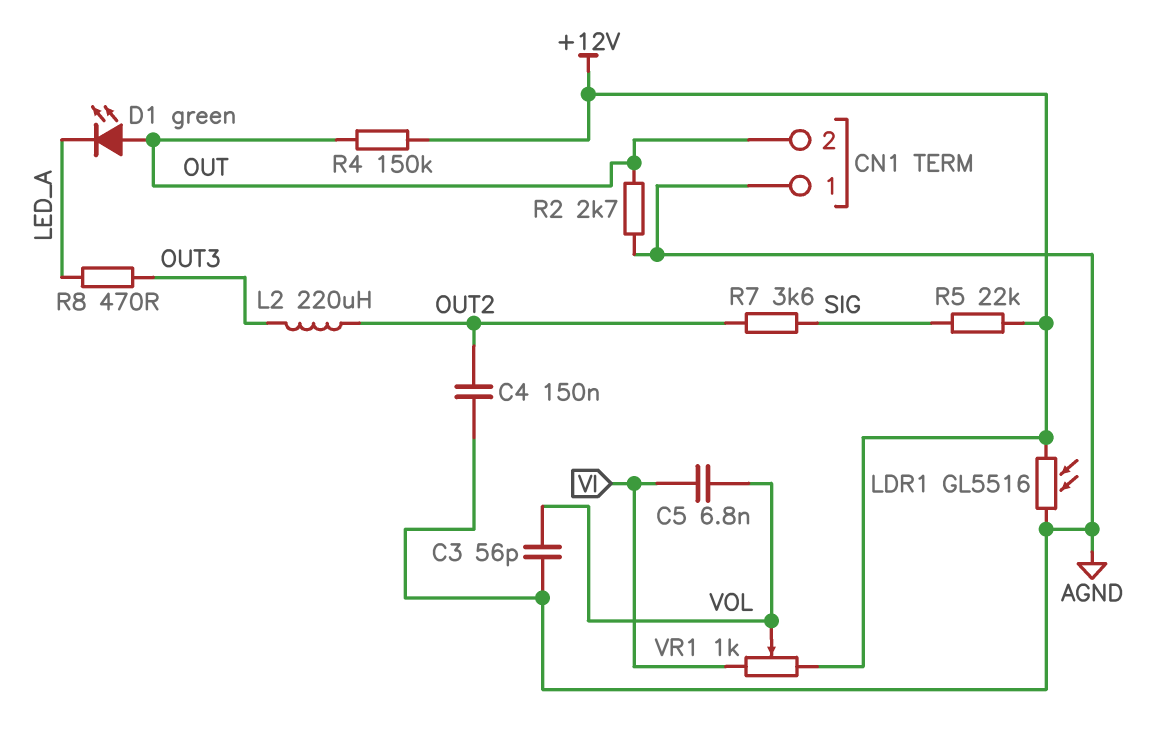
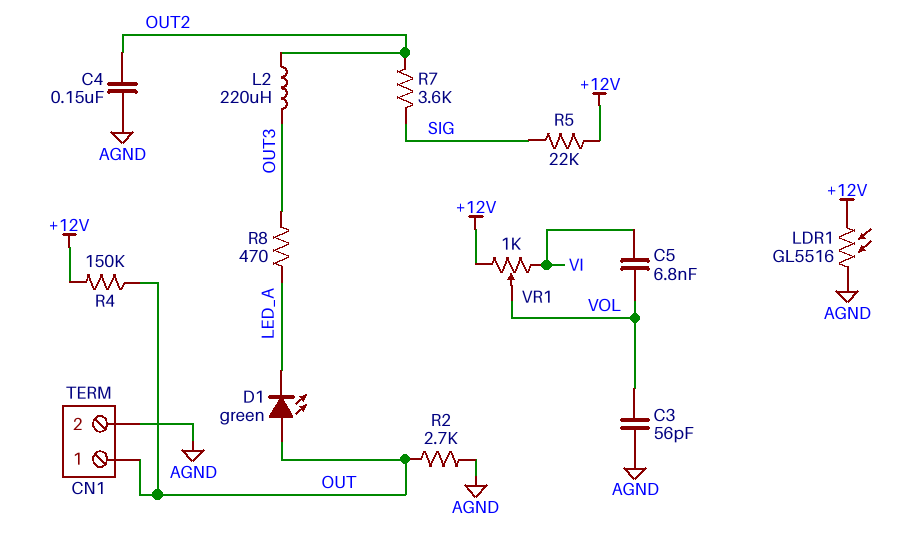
CN1 pin 1: AGND -> OUT
CN1 pin 2: OUT -> AGND

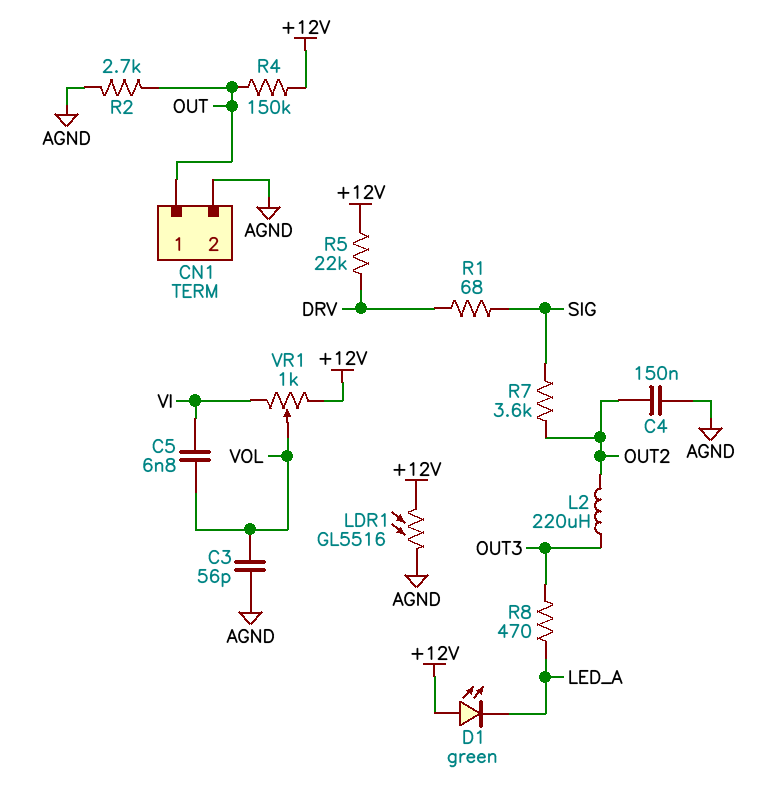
D1: LED green (A OUT, K LED_A) -> LED green (A +12V, K LED_A)
R1: none -> 68 (DRV, SIG)
R5: 22k (+12V, SIG) -> 22k (+12V, DRV)

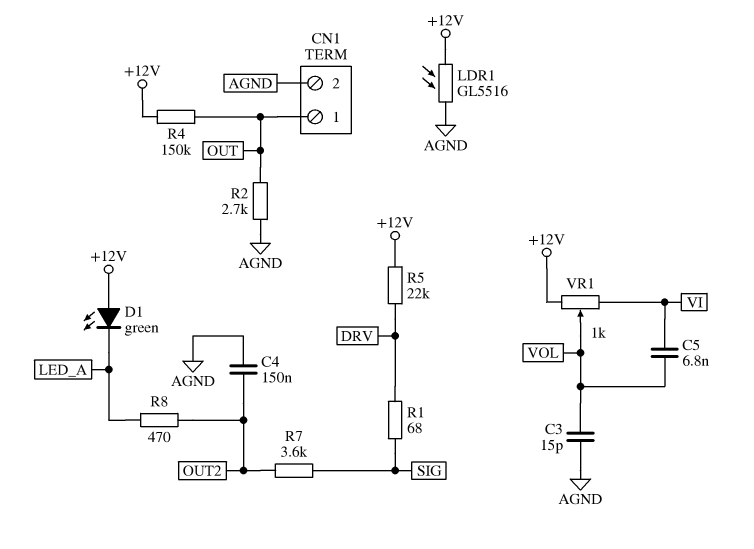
C3: 56pF (AGND, VOL) -> 15pF (AGND, VOL)
L2: 220uH (OUT2, OUT3) -> none
R8: 470 (LED_A, OUT3) -> 470 (LED_A, OUT2)

